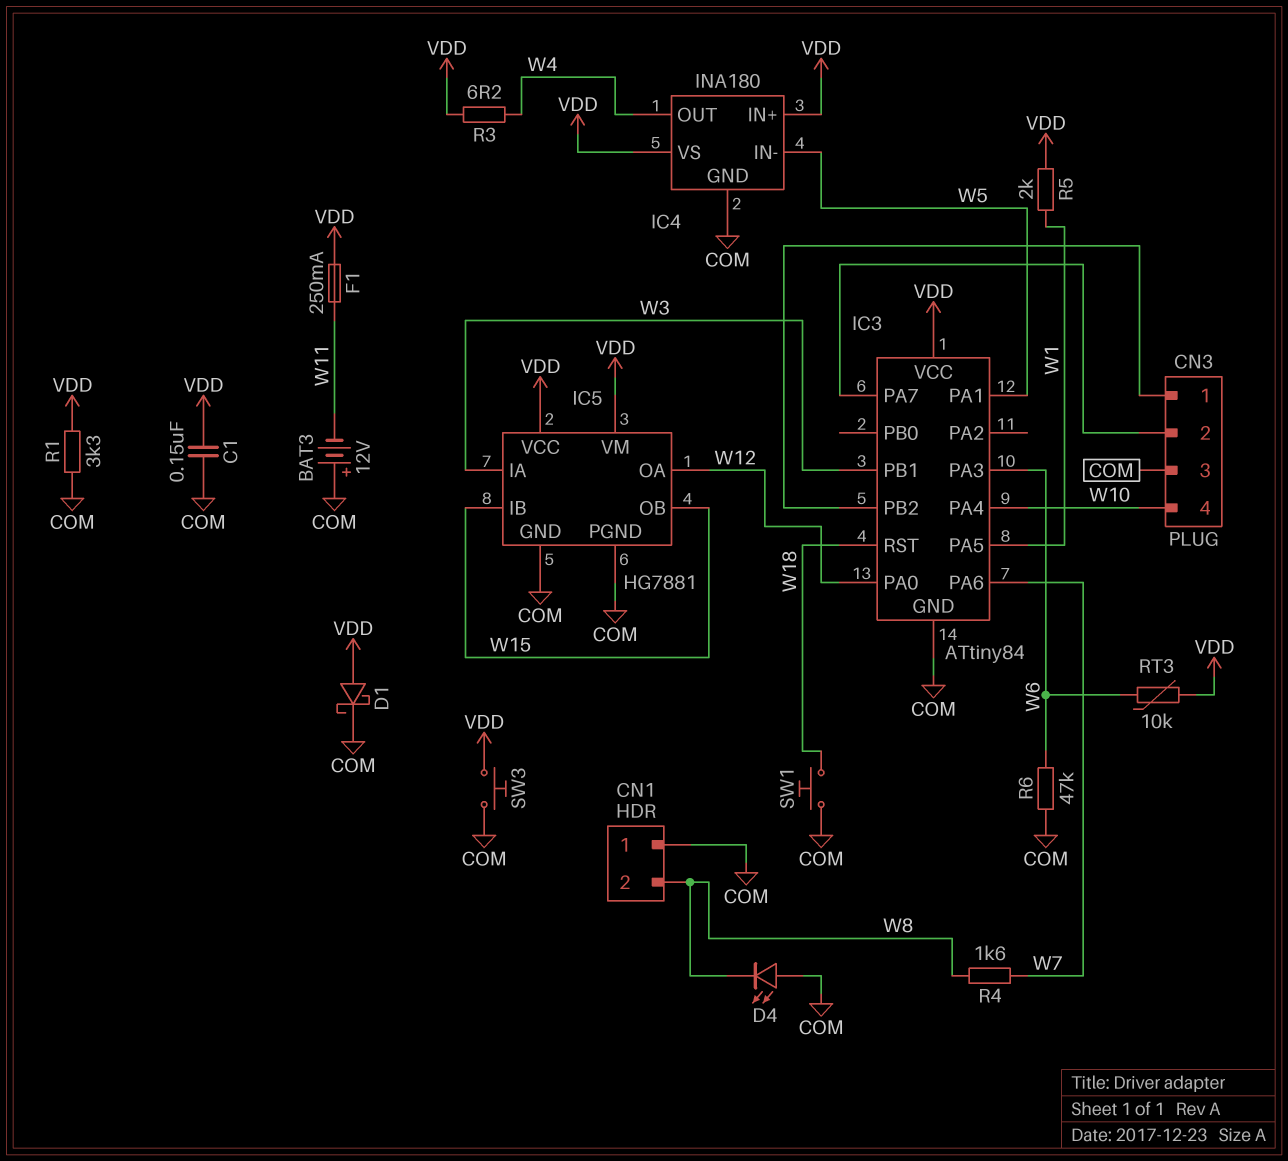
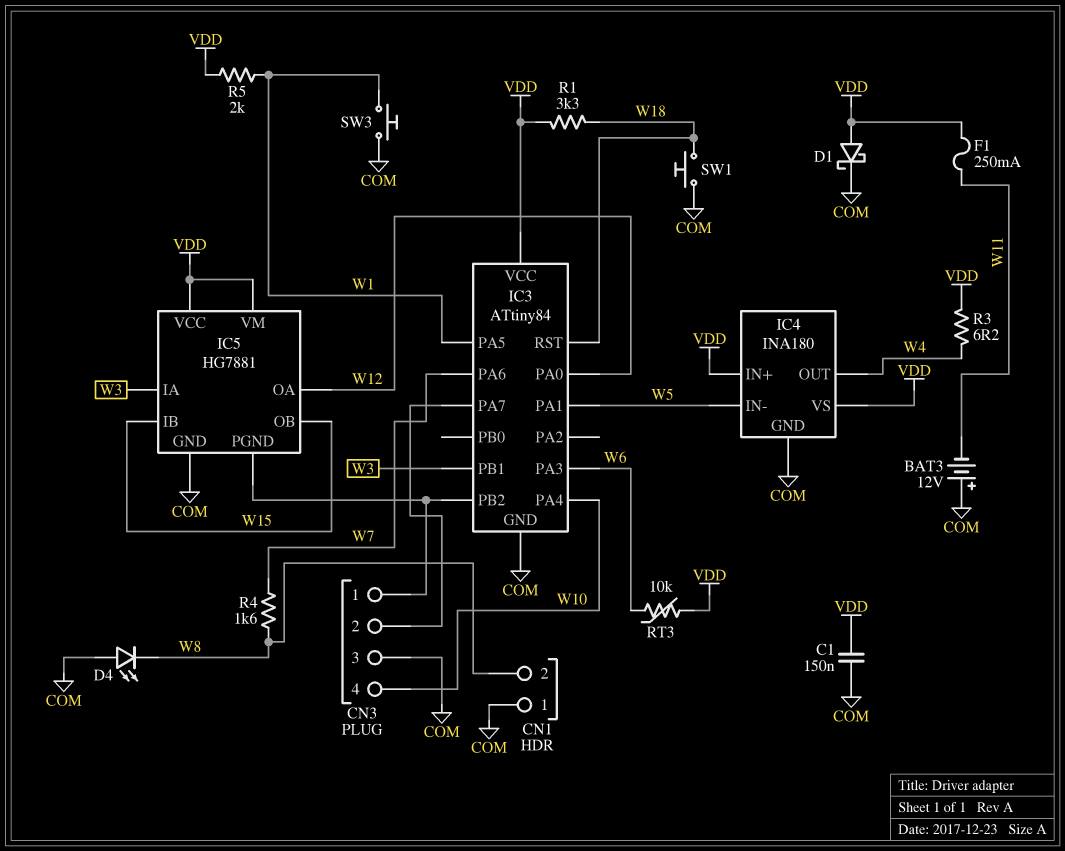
IC5 pin PGND: COM -> CN3/1
R1: 3.3k (COM, VDD) -> 3.3k (VDD, W18)
R6: 47k (COM, W6) -> none
SW3: button (COM, VDD) -> button (COM, W1)

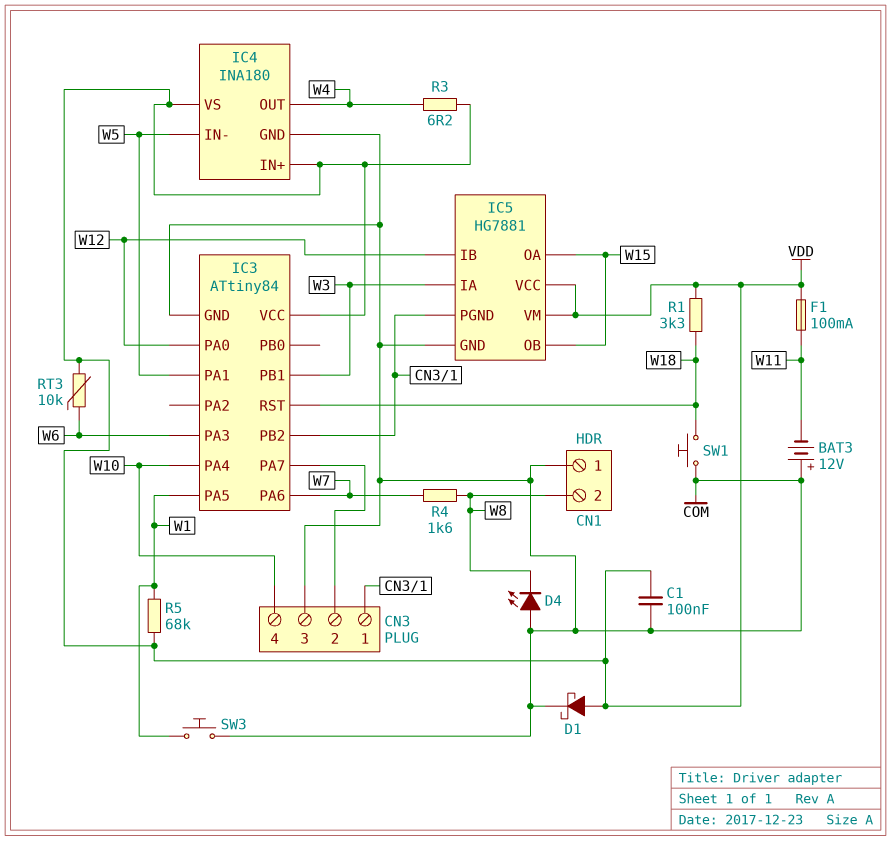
C1: 150nF (COM, VDD) -> 100nF (COM, VDD)
F1: 250mA (VDD, W11) -> 100mA (VDD, W11)
IC5 pin IB: W15 -> W12
IC5 pin OA: W12 -> W15
R5: 2k (VDD, W1) -> 68k (VDD, W1)

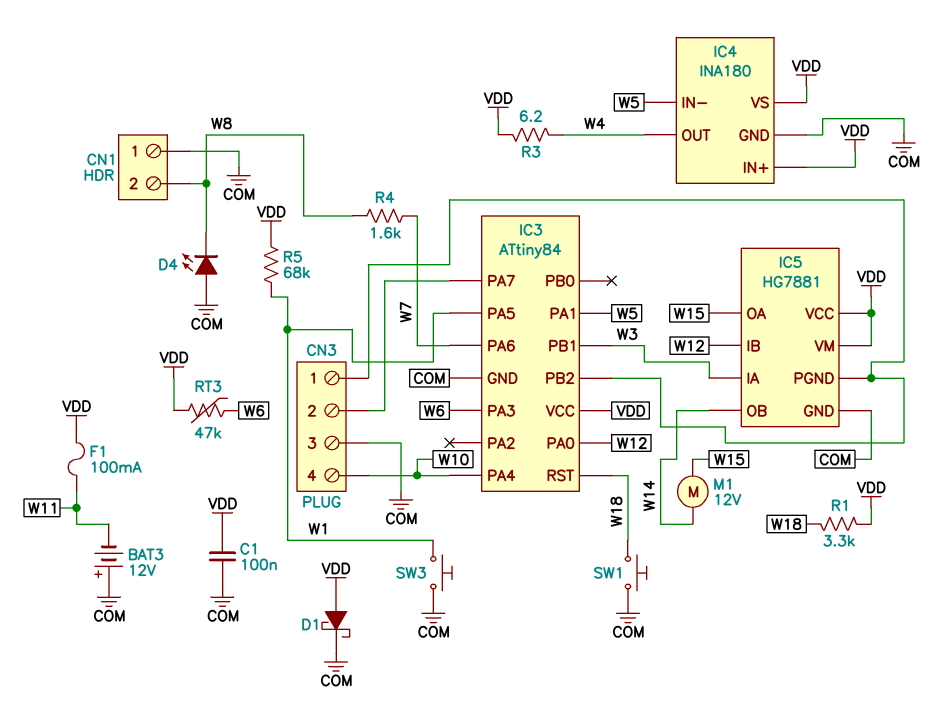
IC5 pin OB: W15 -> W14
M1: none -> motor 12V (W14, W15)
RT3: 10k (VDD, W6) -> 47k (VDD, W6)

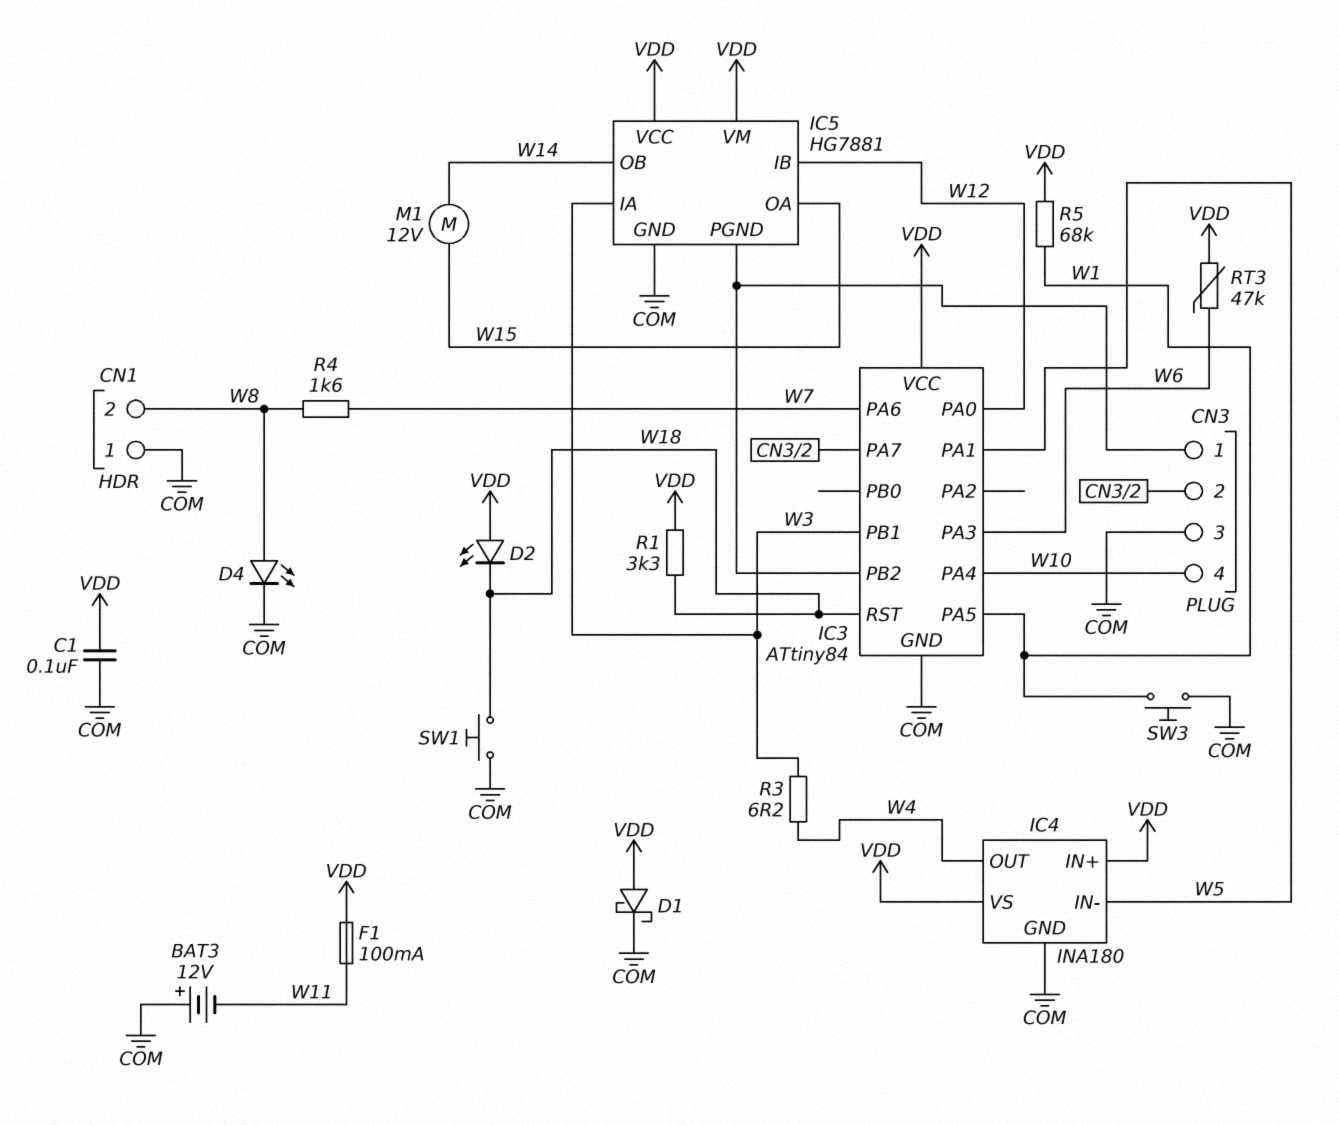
D2: none -> LED (A VDD, K W18)
D4: LED (A COM, K W8) -> LED (A W8, K COM)
R3: 6.2 (VDD, W4) -> 6.2 (W3, W4)

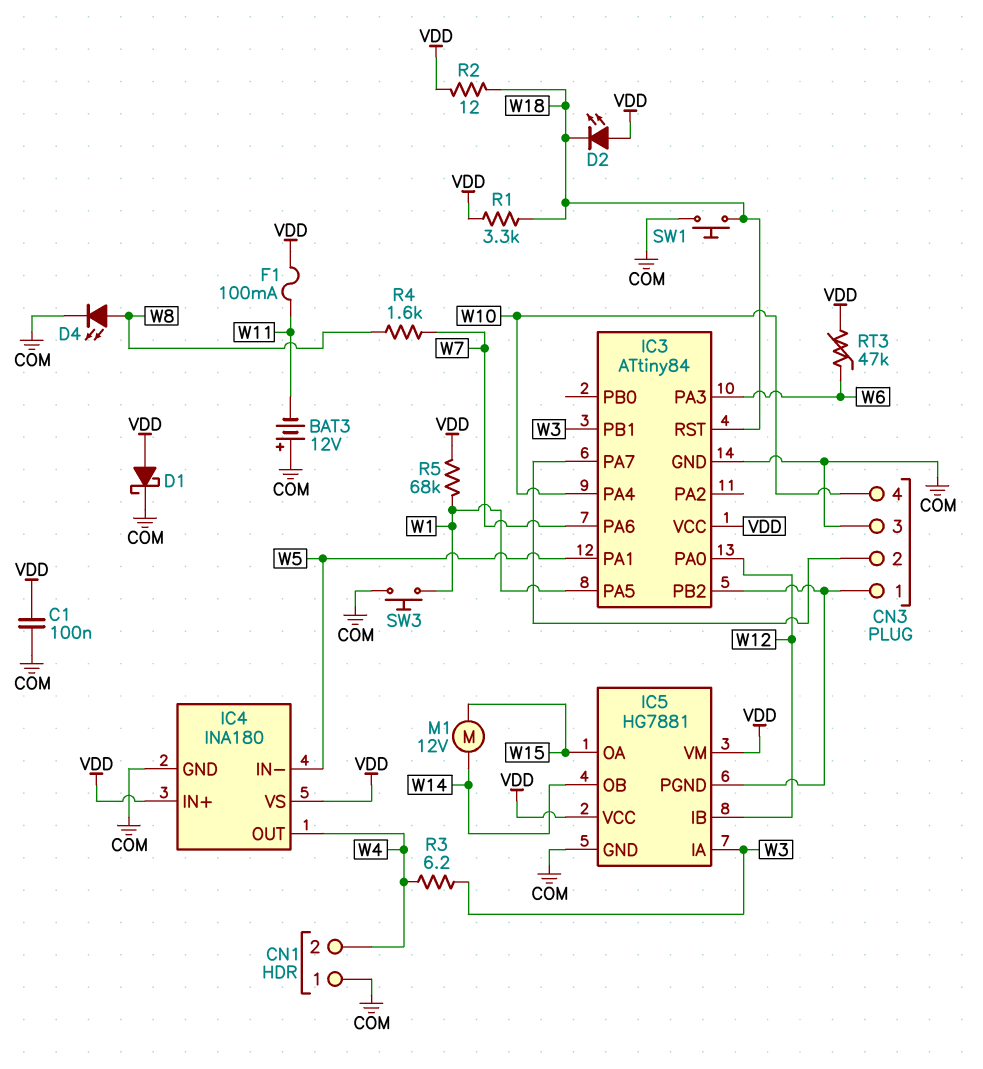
CN1 pin 2: W8 -> W4
R2: none -> 12 (VDD, W18)

